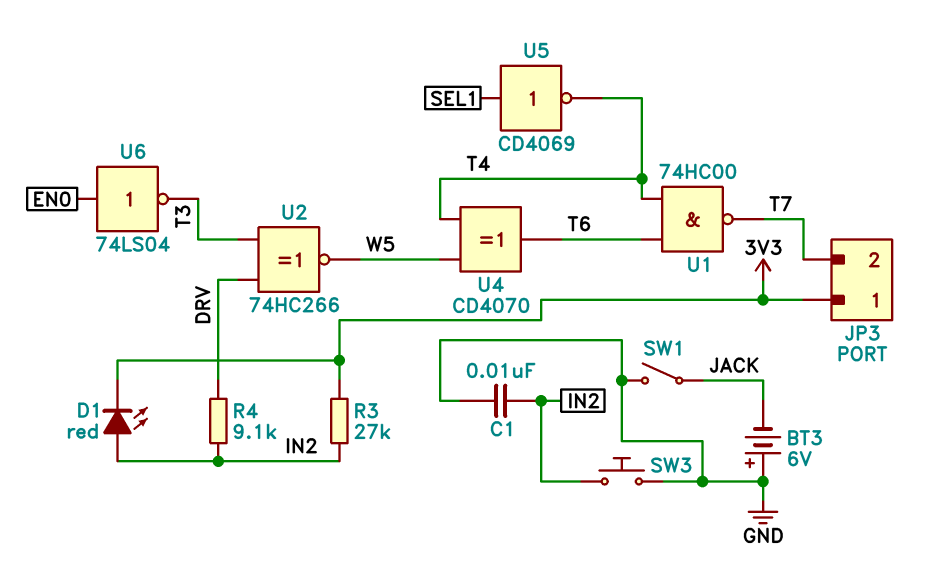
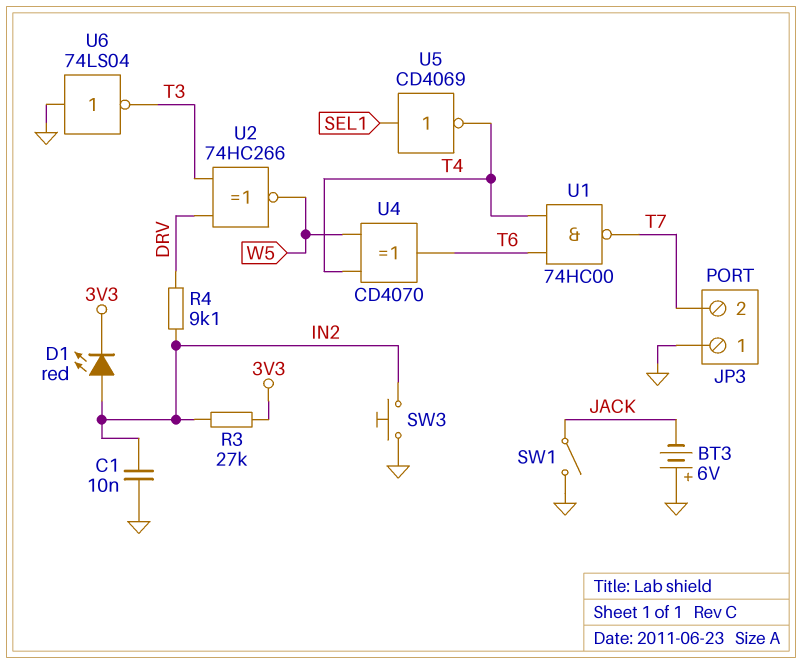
JP3 pin 1: 3V3 -> GND
U6: NOT 74LS04 (in EN0, out T3) -> NOT 74LS04 (in GND, out T3)

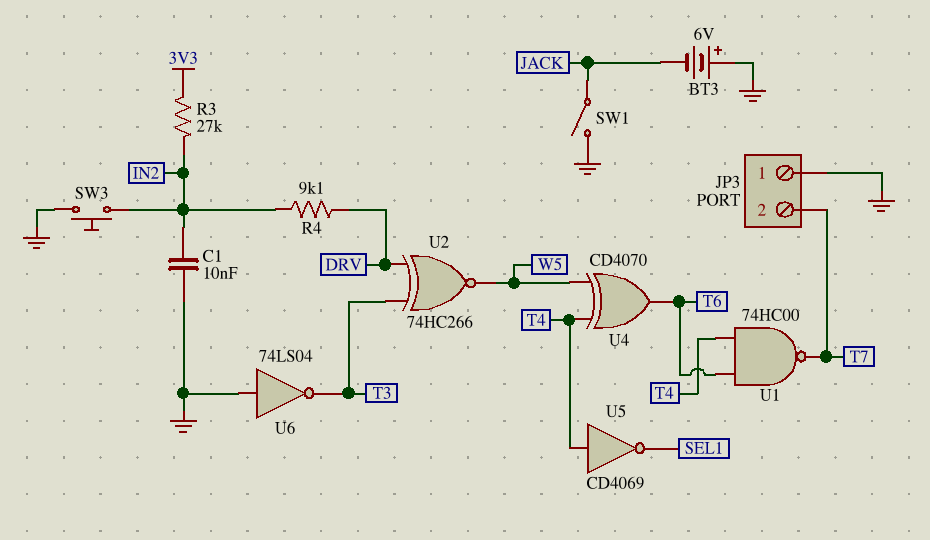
D1: LED red (A IN2, K 3V3) -> none
U5: NOT CD4069 (in SEL1, out T4) -> NOT CD4069 (in T4, out SEL1)

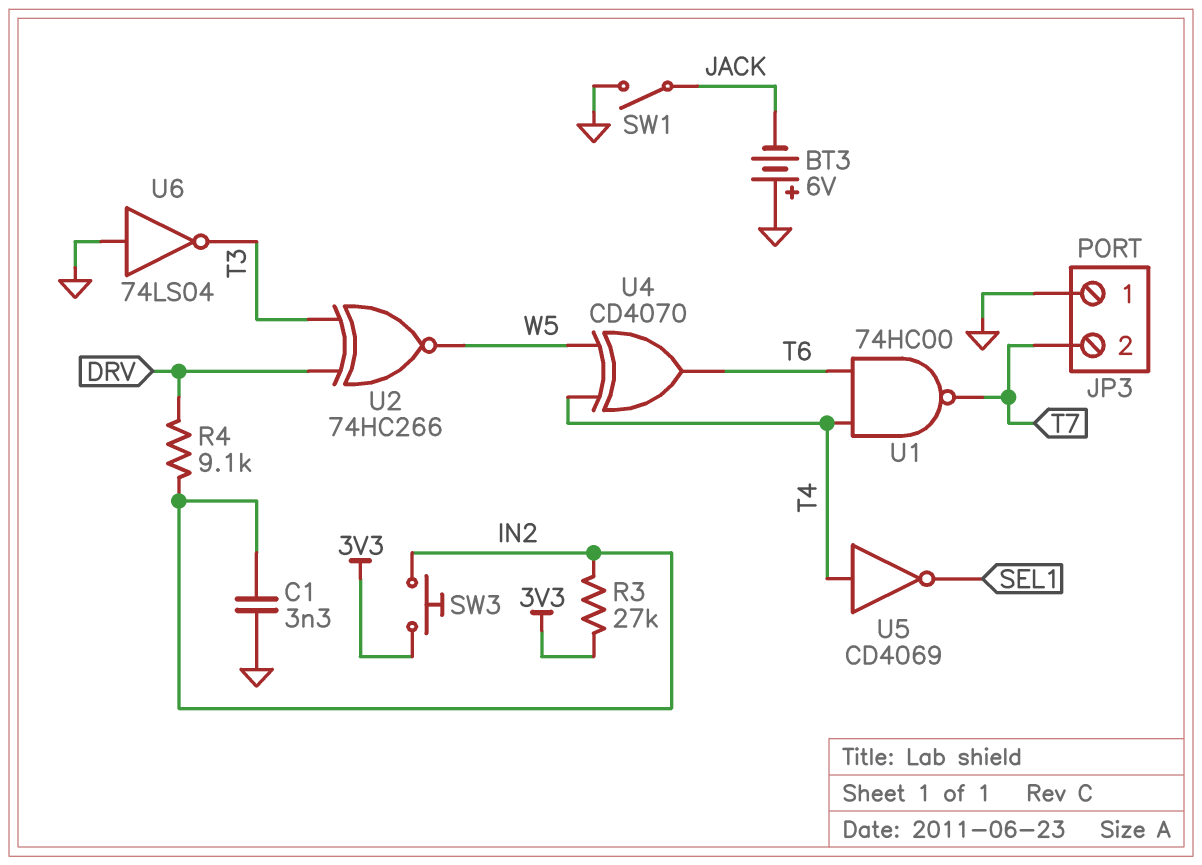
C1: 10nF (GND, IN2) -> 3.3nF (GND, IN2)
SW3: button (GND, IN2) -> button (3V3, IN2)

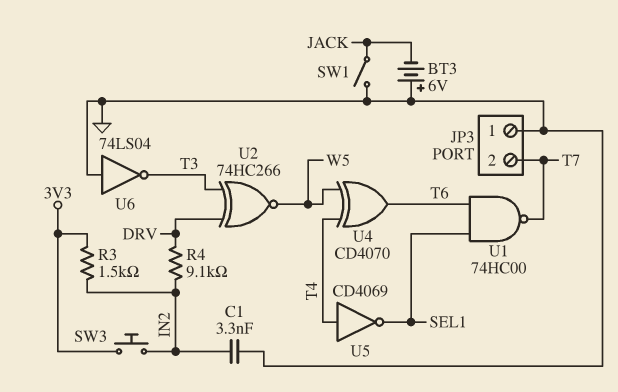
R3: 27k (3V3, IN2) -> 1.5k (3V3, IN2)
U1: NAND 74HC00 (in T4, in T6, out T7) -> NAND 74HC00 (in SEL1, in T6, out T7)

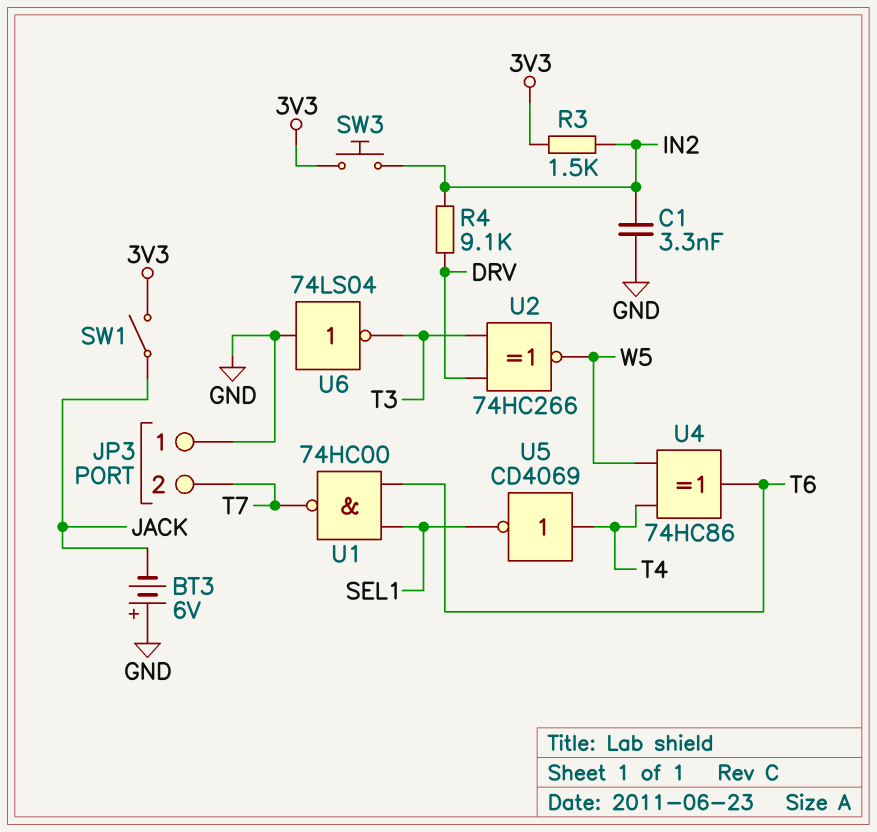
SW1: switch (GND, JACK) -> switch (3V3, JACK)
U4: XOR CD4070 (in T4, in W5, out T6) -> XOR 74HC86 (in T4, in W5, out T6)

